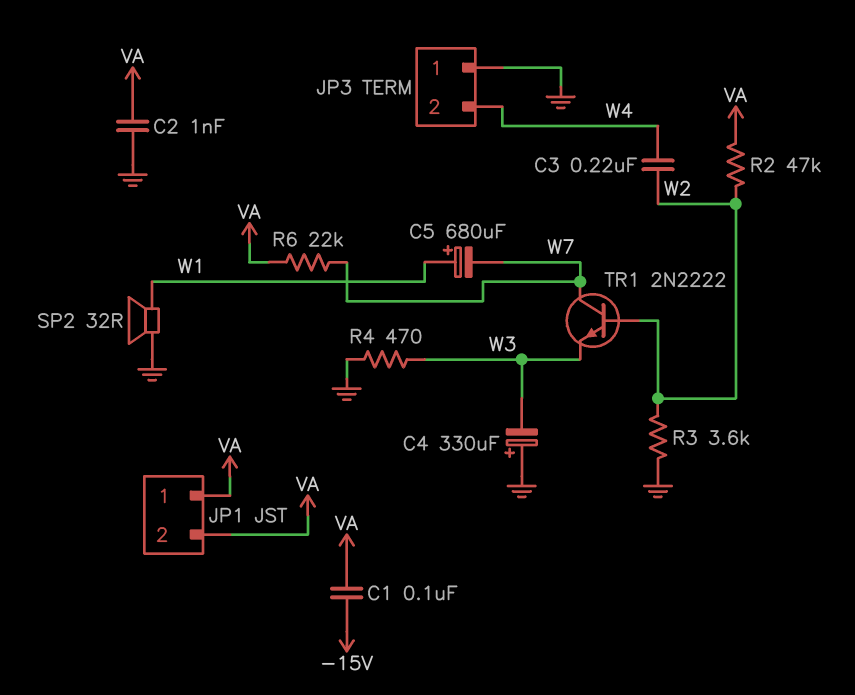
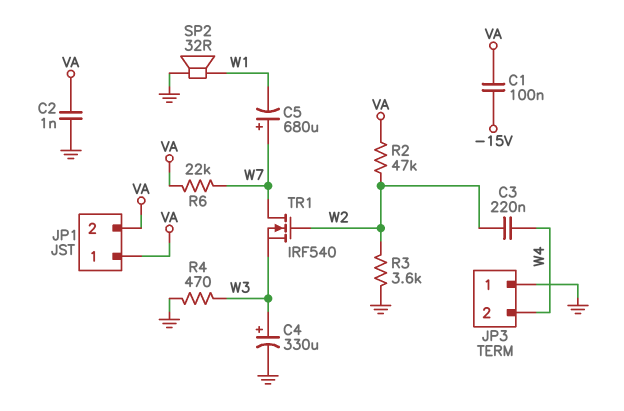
C4: 330uF (plus GND, minus W3) -> 330uF (plus W3, minus GND)
C5: 680uF (plus W1, minus W7) -> 680uF (plus W7, minus W1)
TR1: NPN 2N2222 (B W2, C W7, E W3) -> NMOS IRF540 (G W2, D W7, S W3)

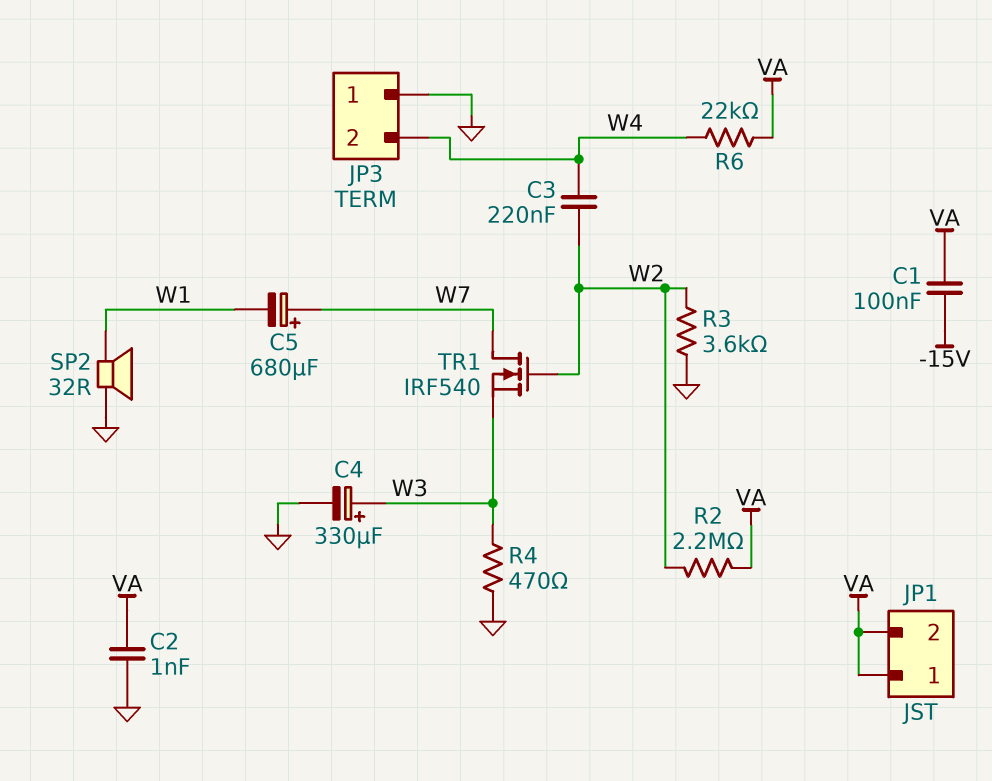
R2: 47k (VA, W2) -> 2.2M (VA, W2)
R6: 22k (VA, W7) -> 22k (VA, W4)

